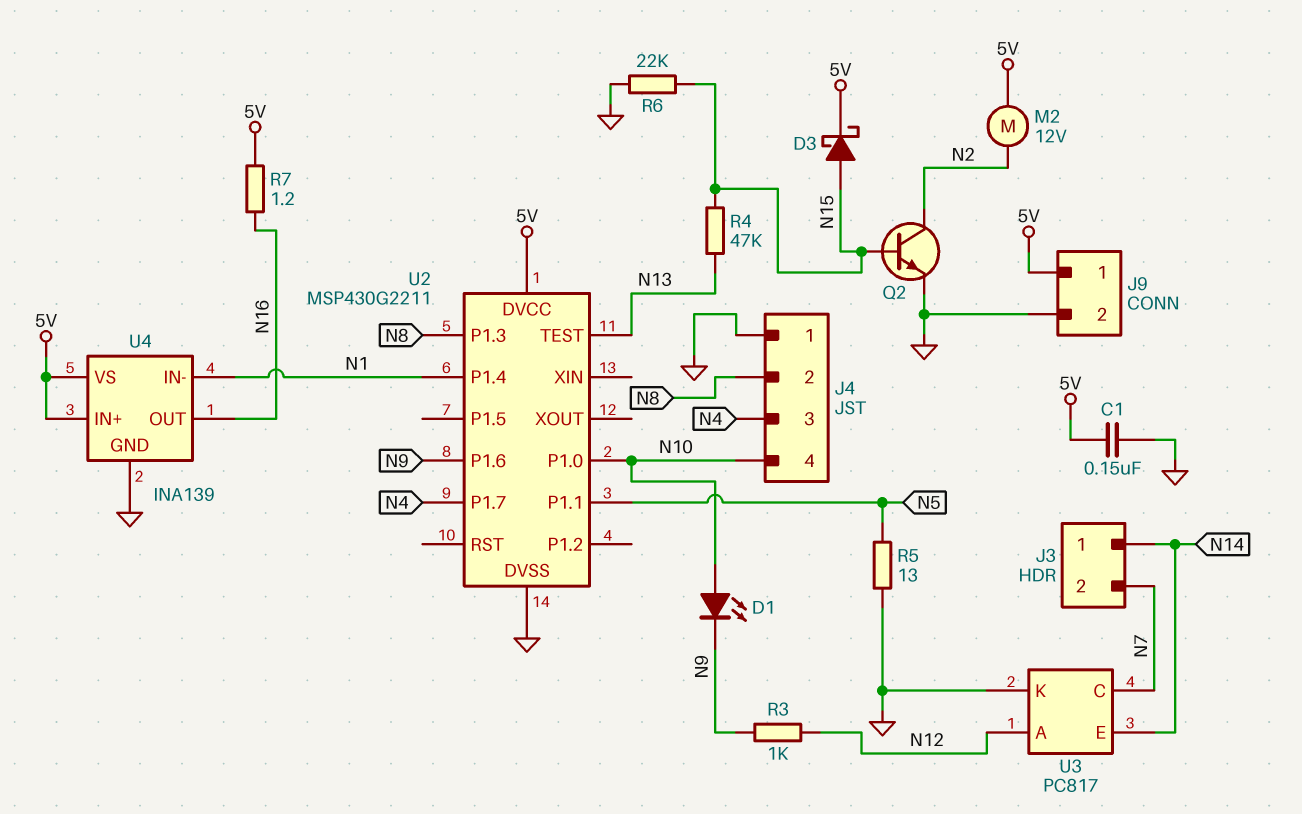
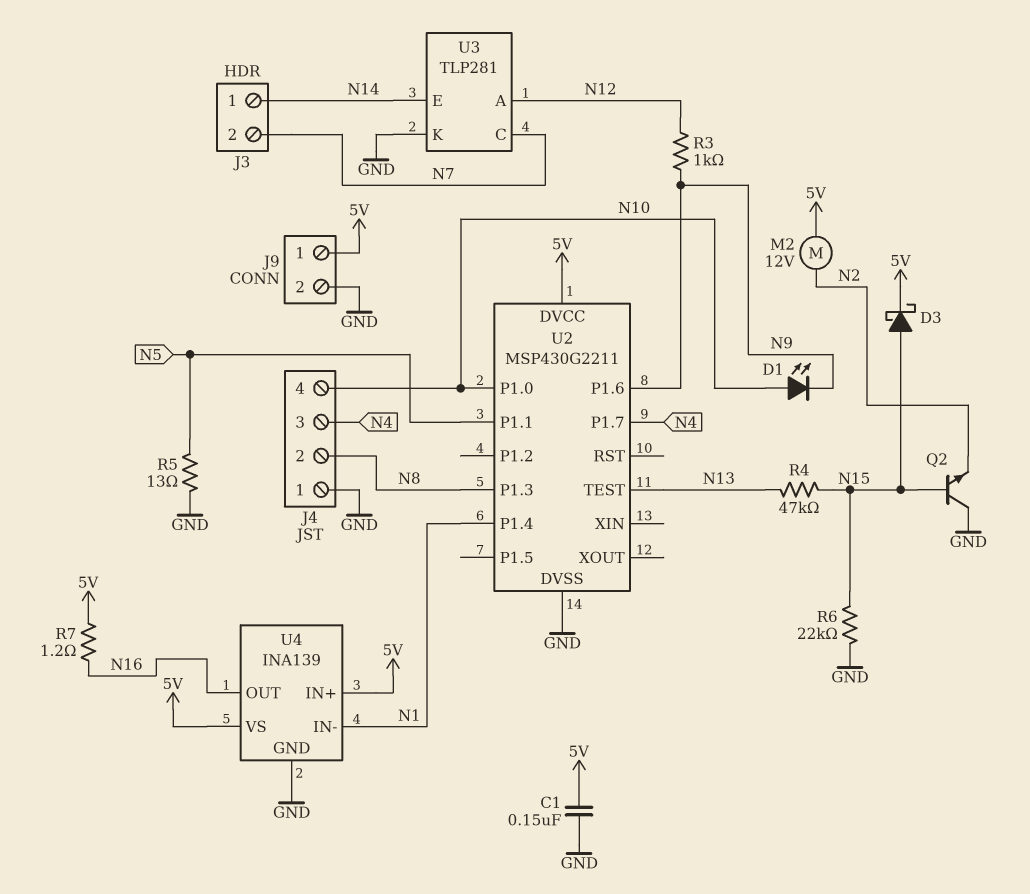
Q2: NPN (B N15, C N2, E GND) -> NPN (B N15, C GND, E N2)
U3: PC817 -> TLP281

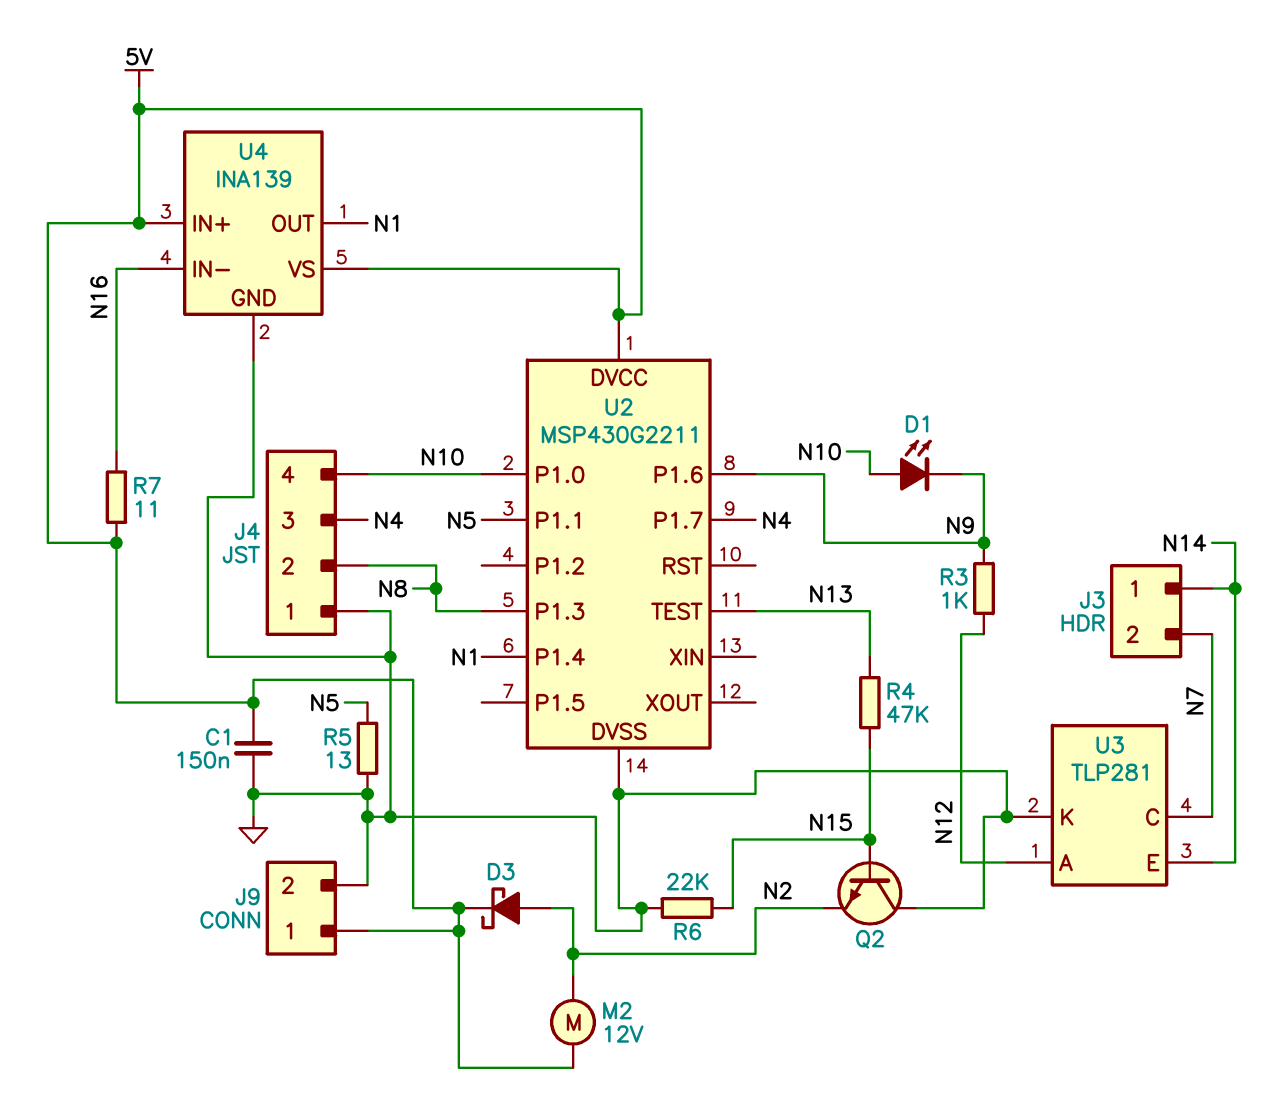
D3: schottky (A N15, K 5V) -> schottky (A N2, K 5V)
R7: 1.2 (5V, N16) -> 11 (5V, N16)
U4 pin IN-: N1 -> N16
U4 pin OUT: N16 -> N1

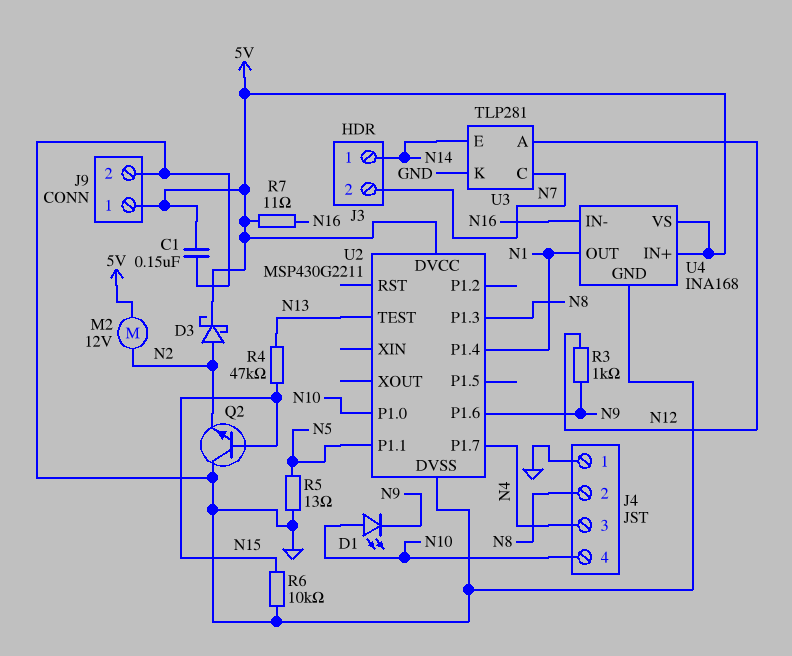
R6: 22k (GND, N15) -> 10k (GND, N15)
U4: INA139 -> INA168

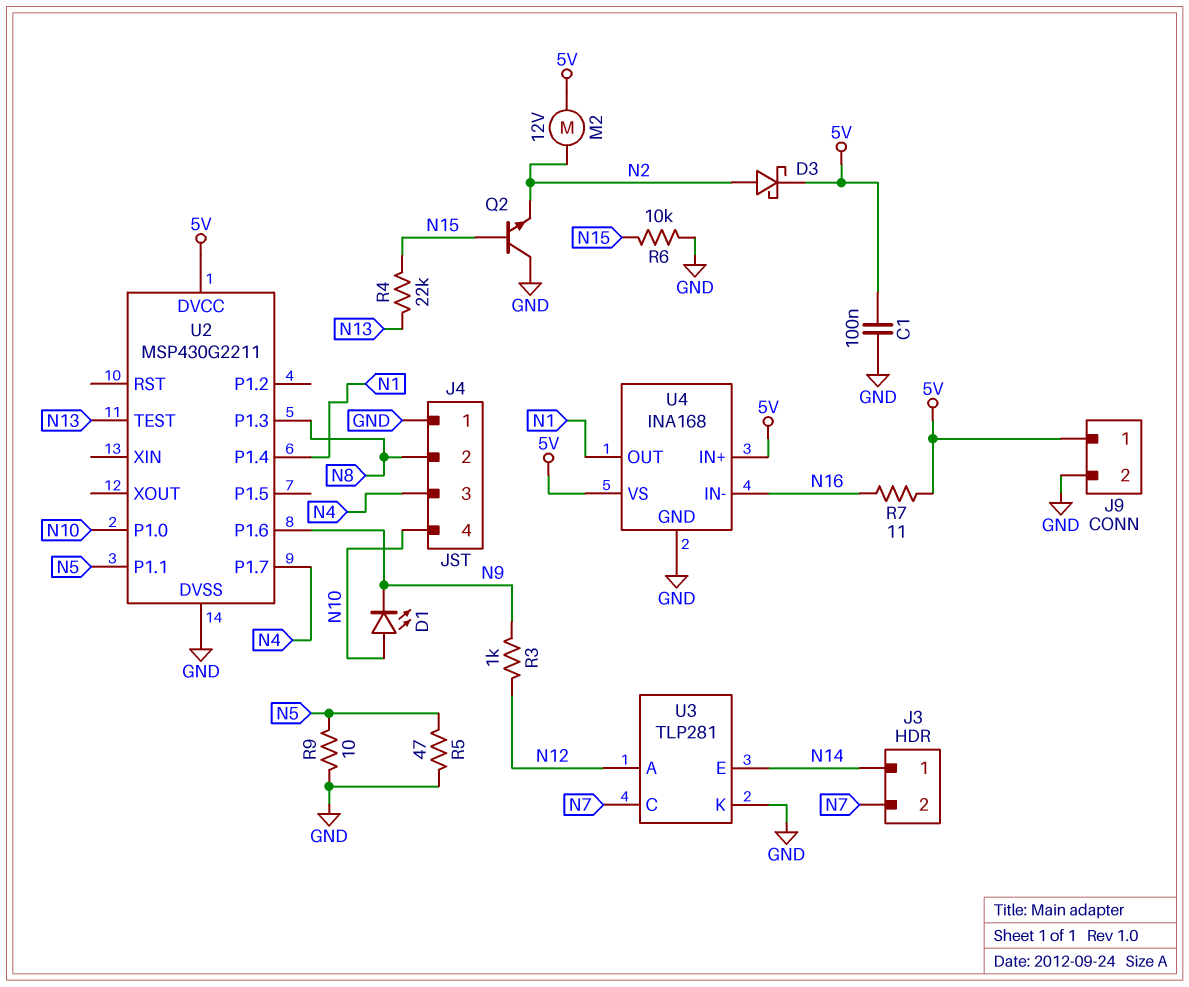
C1: 150nF (5V, GND) -> 100nF (5V, GND)
R4: 47k (N13, N15) -> 22k (N13, N15)
R5: 13 (GND, N5) -> 47 (GND, N5)
R9: none -> 10 (GND, N5)

